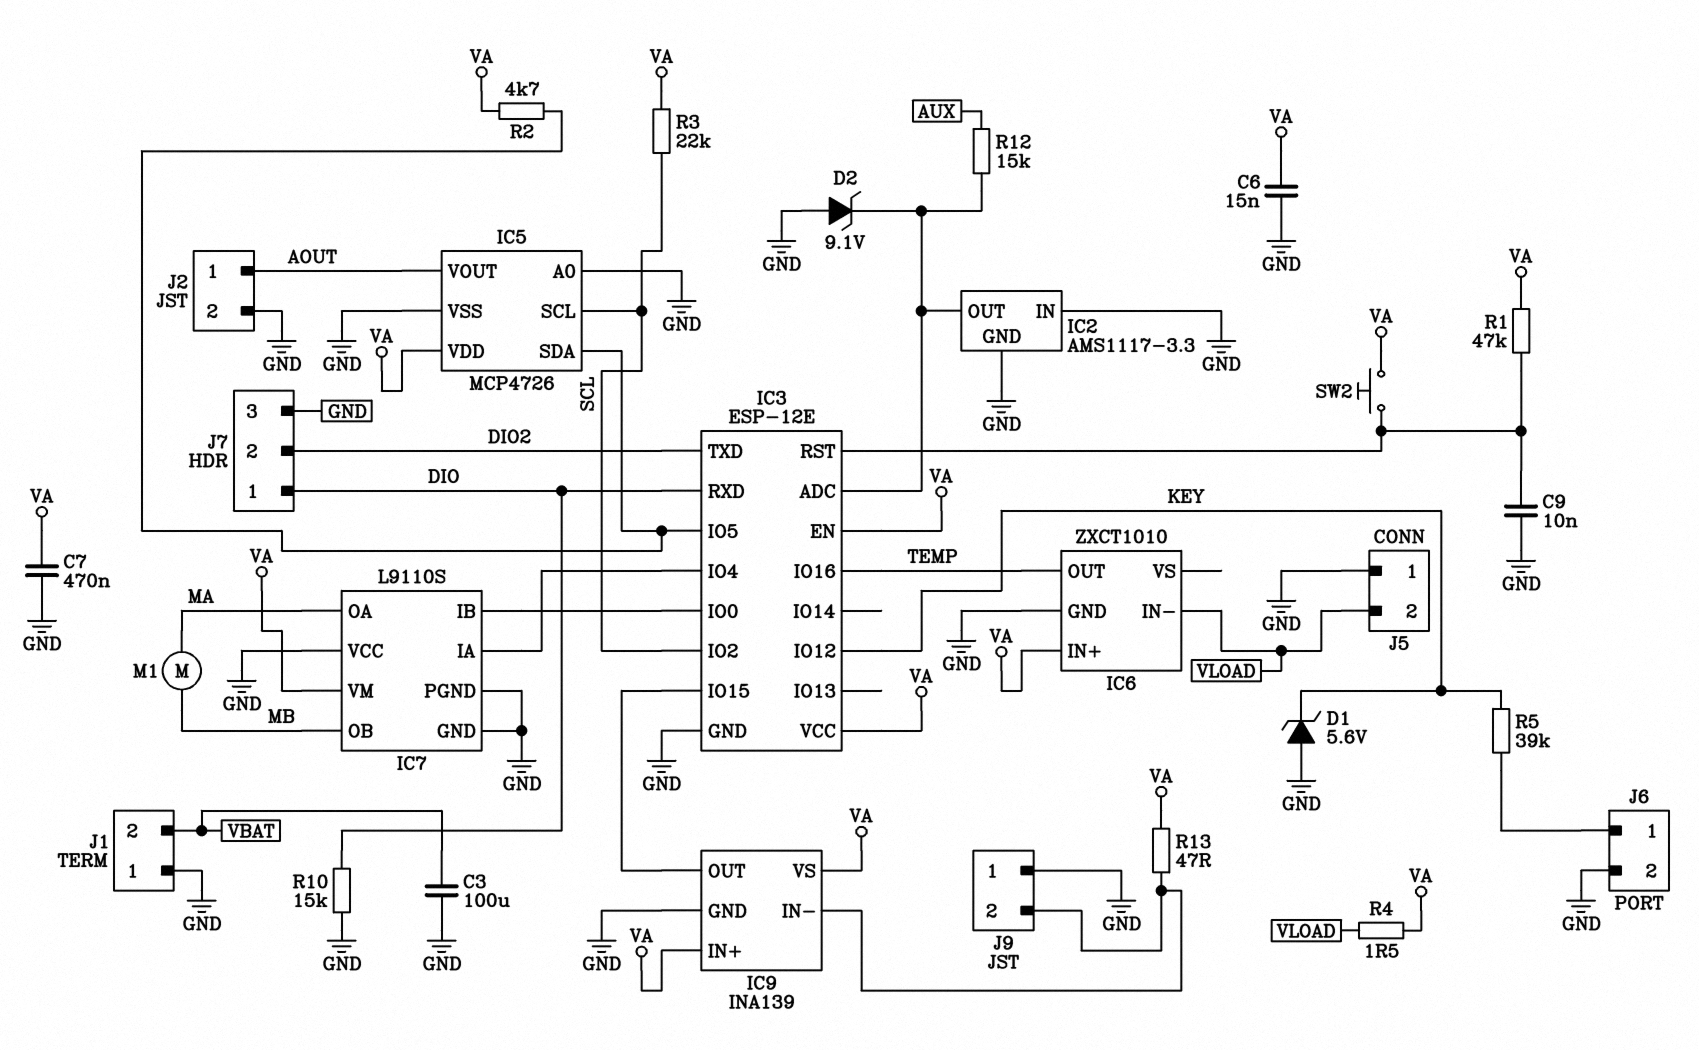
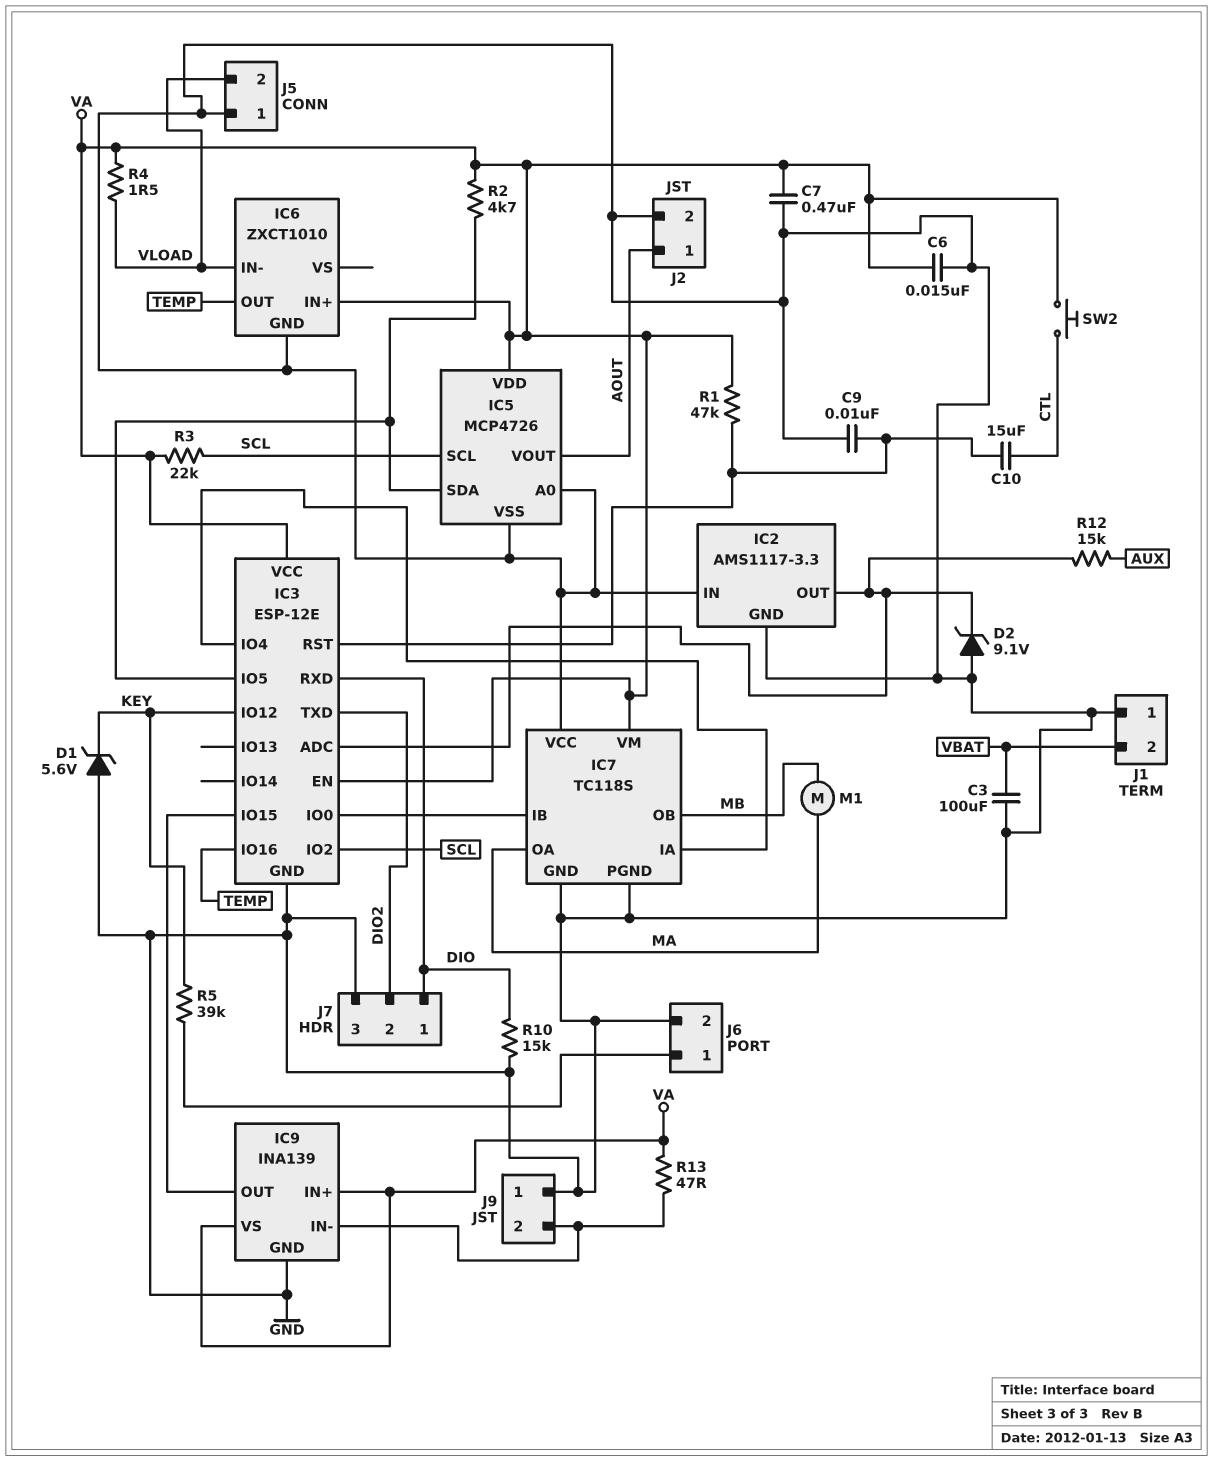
C10: none -> 15uF (CTL, IC3/RST)
IC7: L9110S -> TC118S
SW2: button (IC3/RST, VA) -> button (CTL, VA)

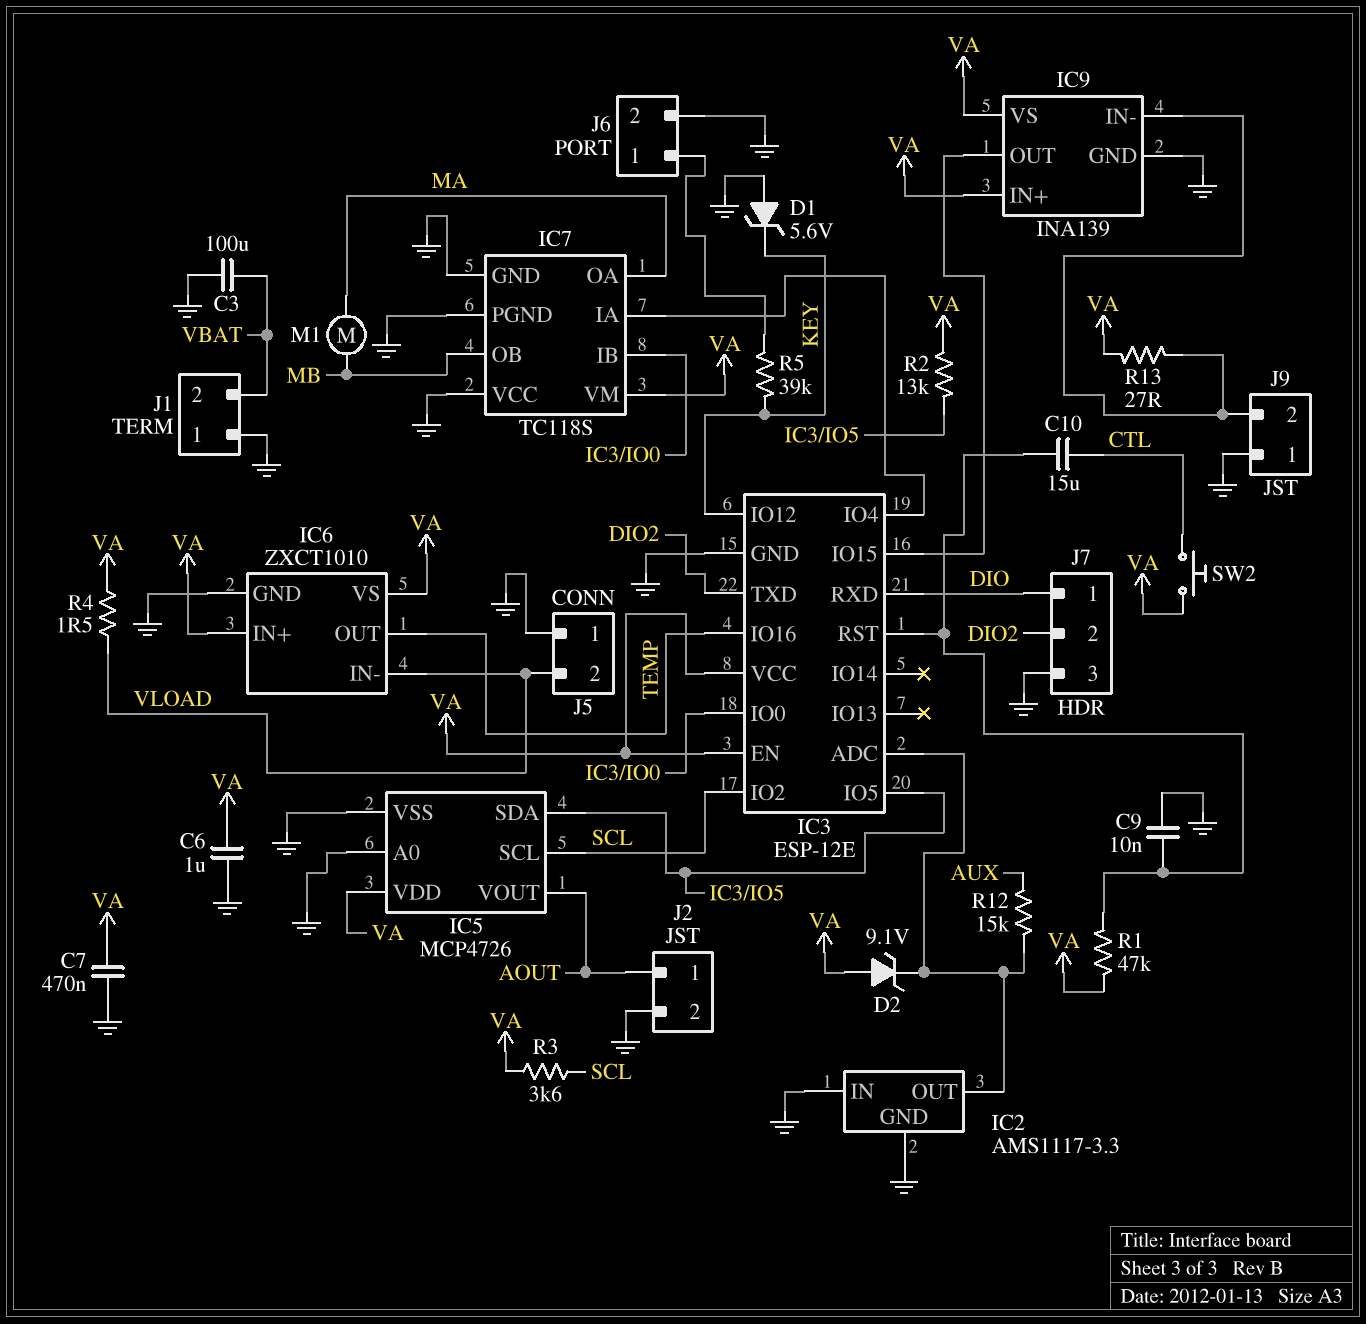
C6: 15nF (GND, VA) -> 1uF (GND, VA)
D2: zener 9.1V (A GND, K IC2/OUT) -> zener 9.1V (A VA, K IC2/OUT)
IC6 pin VS: none -> VA
R2: 4.7k (IC3/IO5, VA) -> 13k (IC3/IO5, VA)
R3: 22k (SCL, VA) -> 3.6k (SCL, VA)
R10: 15k (DIO, GND) -> none
R13: 47 (IC9/IN-, VA) -> 27 (IC9/IN-, VA)

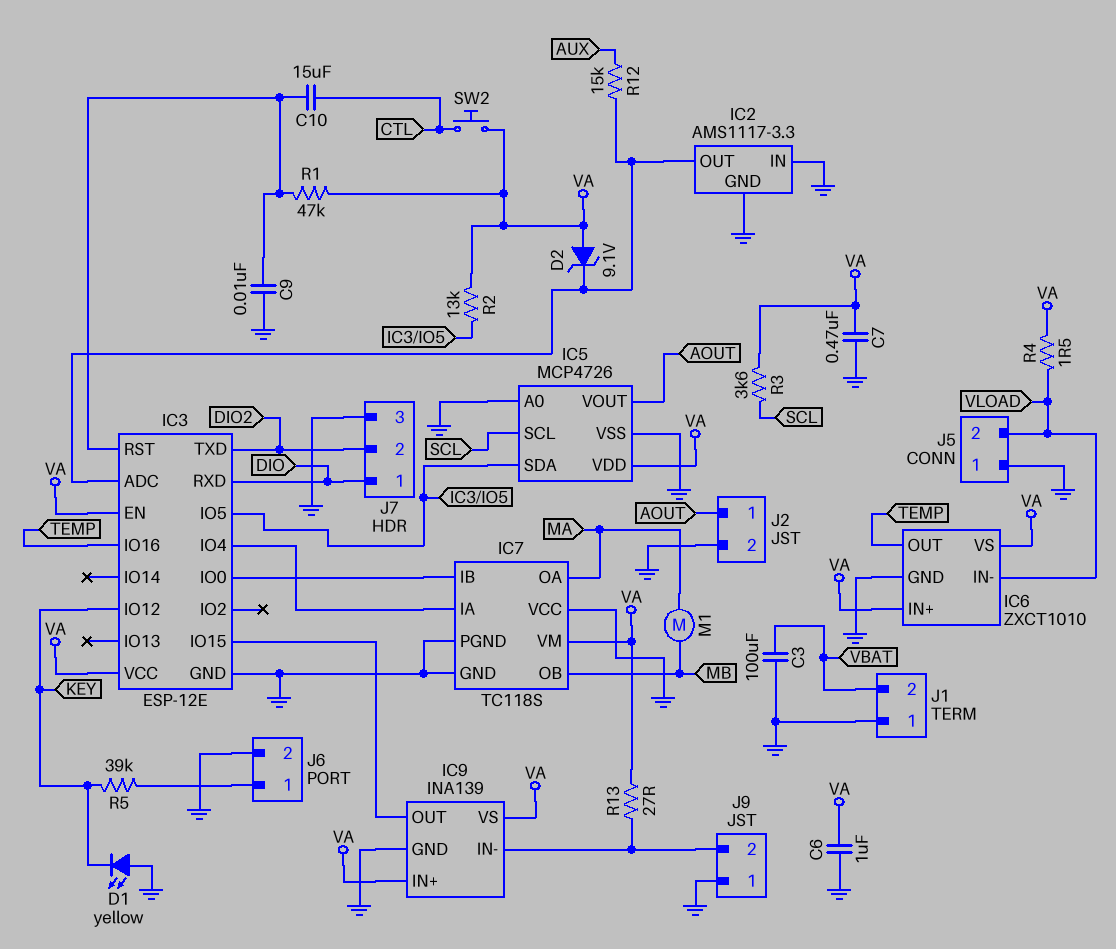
D1: zener 5.6V (A GND, K KEY) -> LED yellow (A GND, K KEY)
IC3 pin IO2: SCL -> none

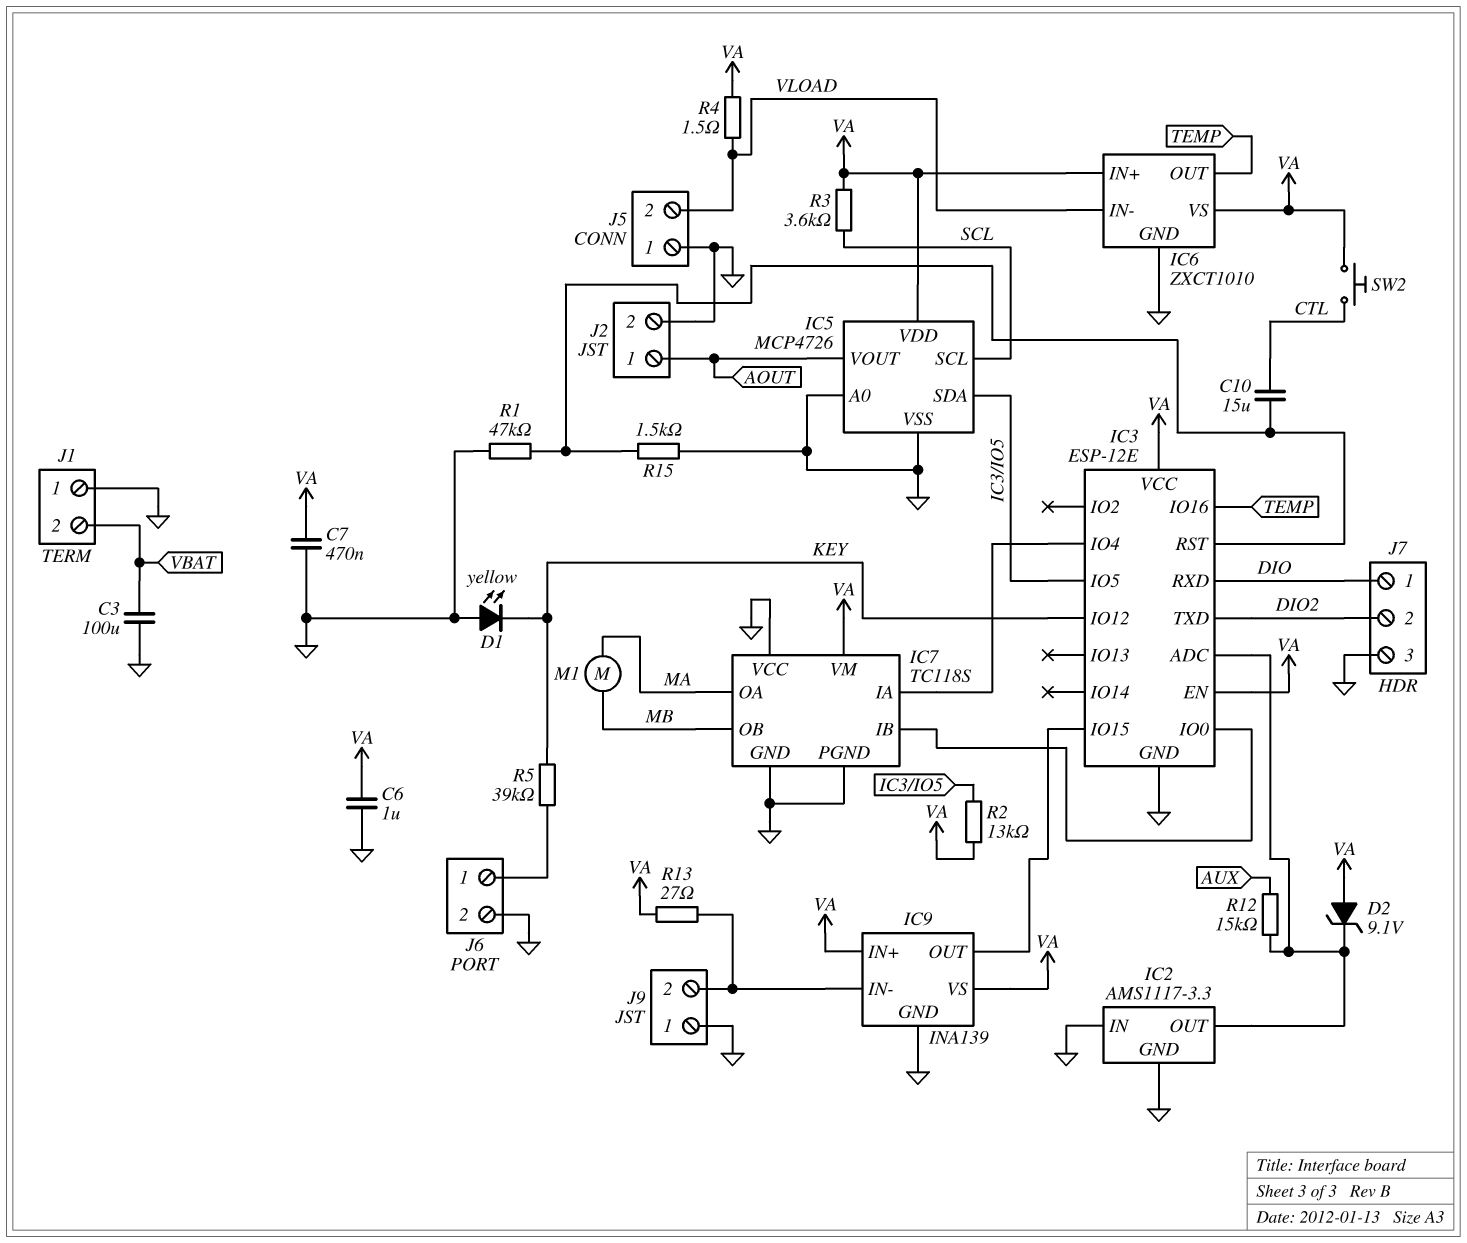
C9: 10nF (GND, IC3/RST) -> none
R1: 47k (IC3/RST, VA) -> 47k (GND, IC3/RST)
R15: none -> 1.5k (GND, IC3/RST)

